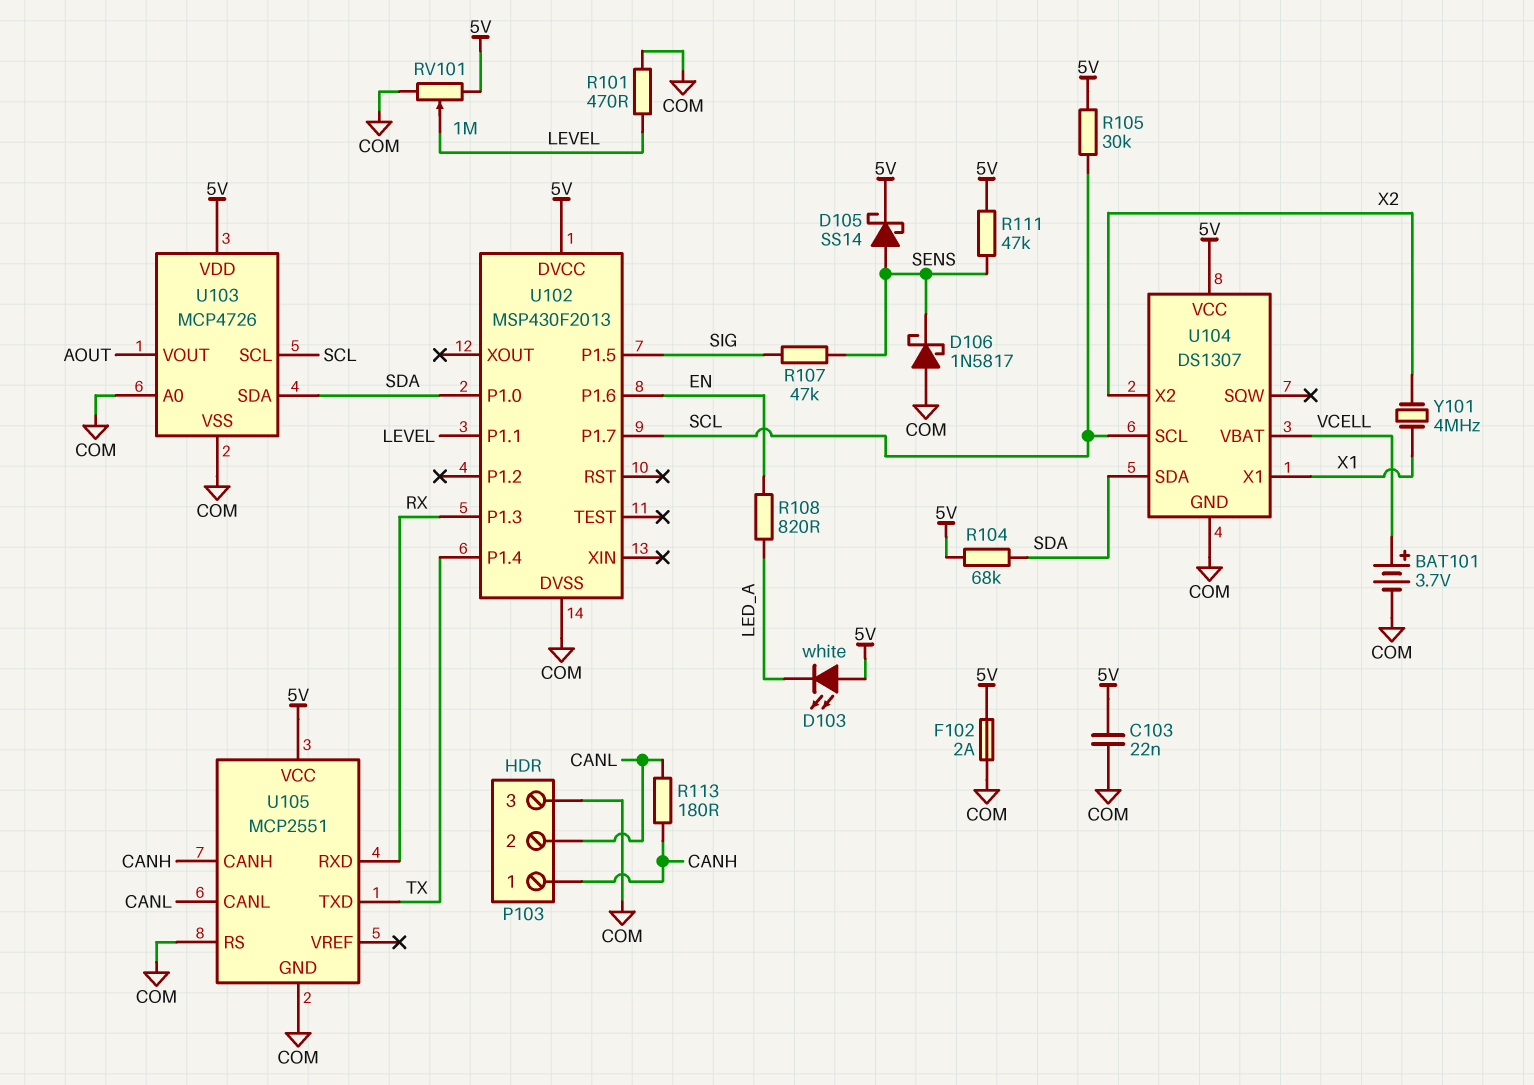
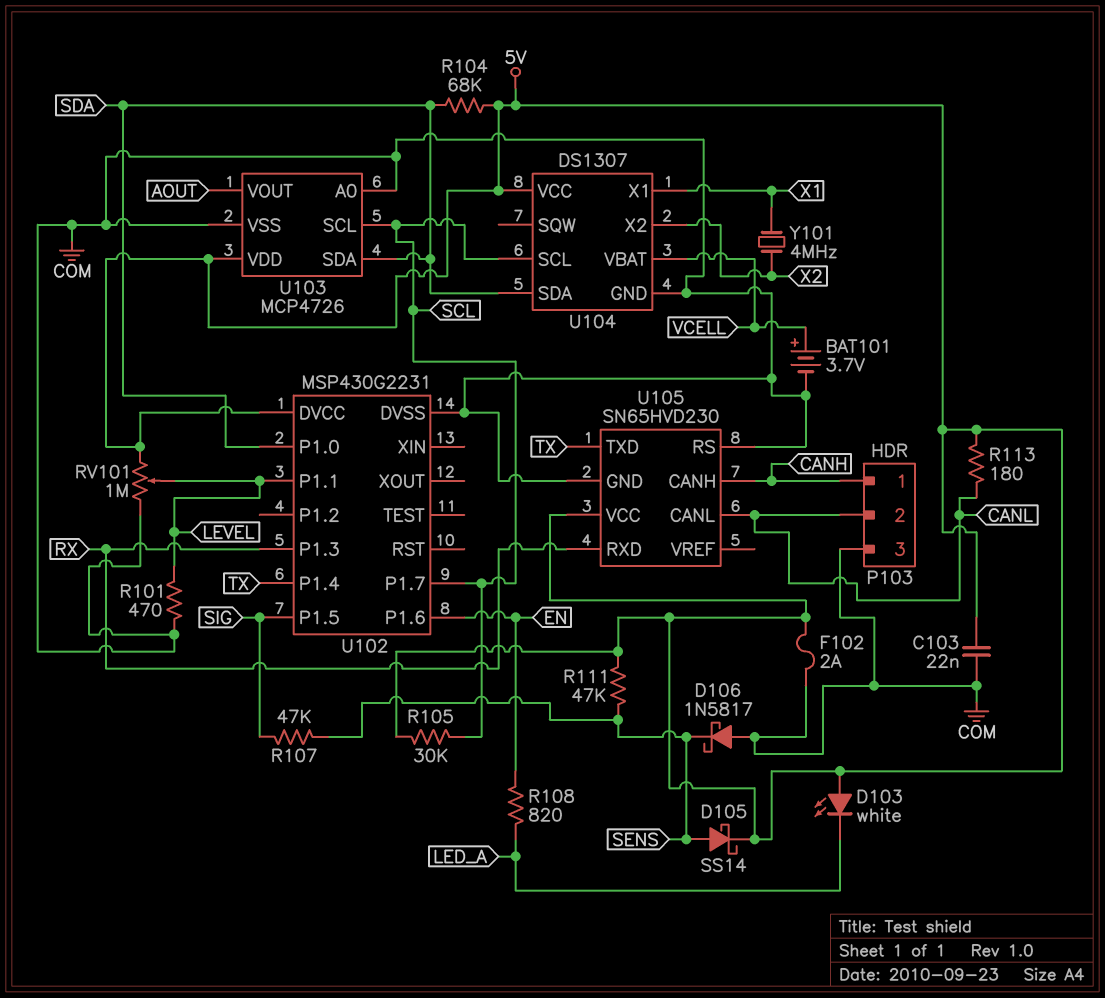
R113: 180 (CANH, CANL) -> 180 (5V, CANL)
U102: MSP430F2013 -> MSP430G2231
U105: MCP2551 -> SN65HVD230

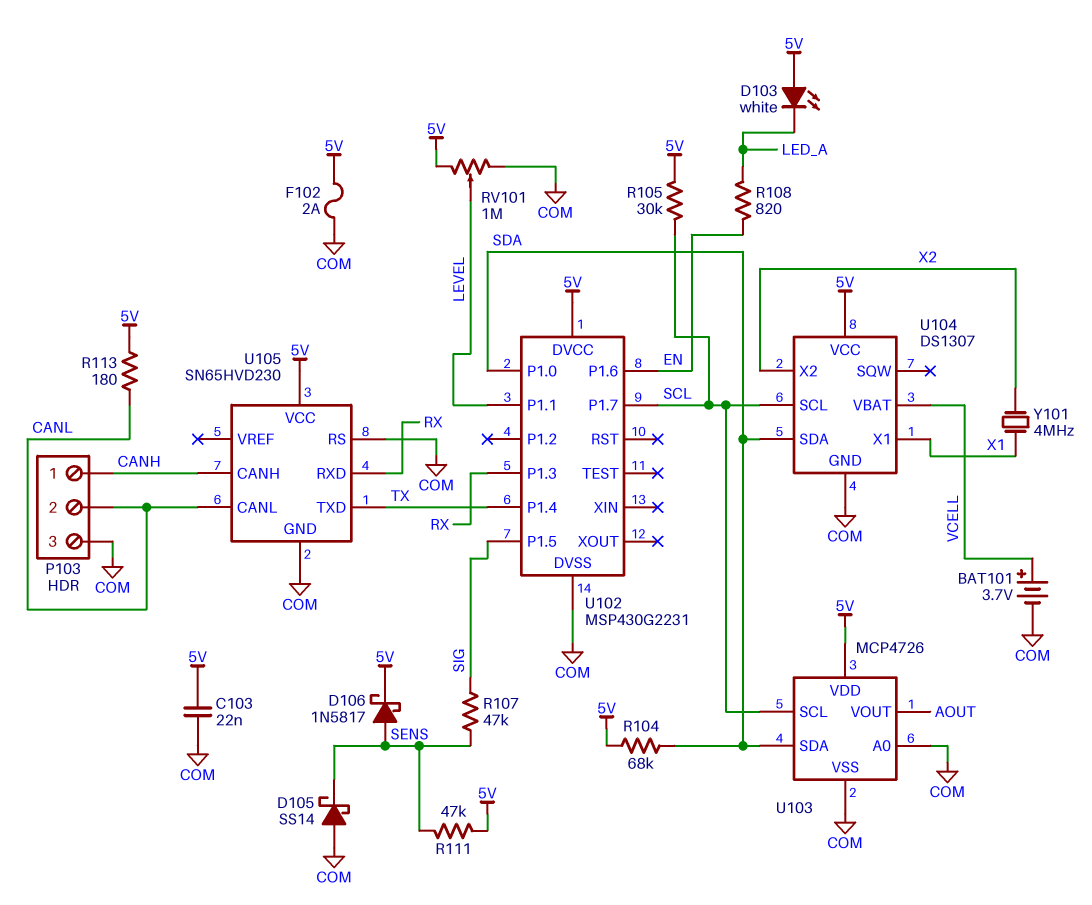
D105: schottky SS14 (A SENS, K 5V) -> schottky SS14 (A COM, K SENS)
D106: schottky 1N5817 (A COM, K SENS) -> schottky 1N5817 (A SENS, K 5V)
R101: 470 (COM, LEVEL) -> none

